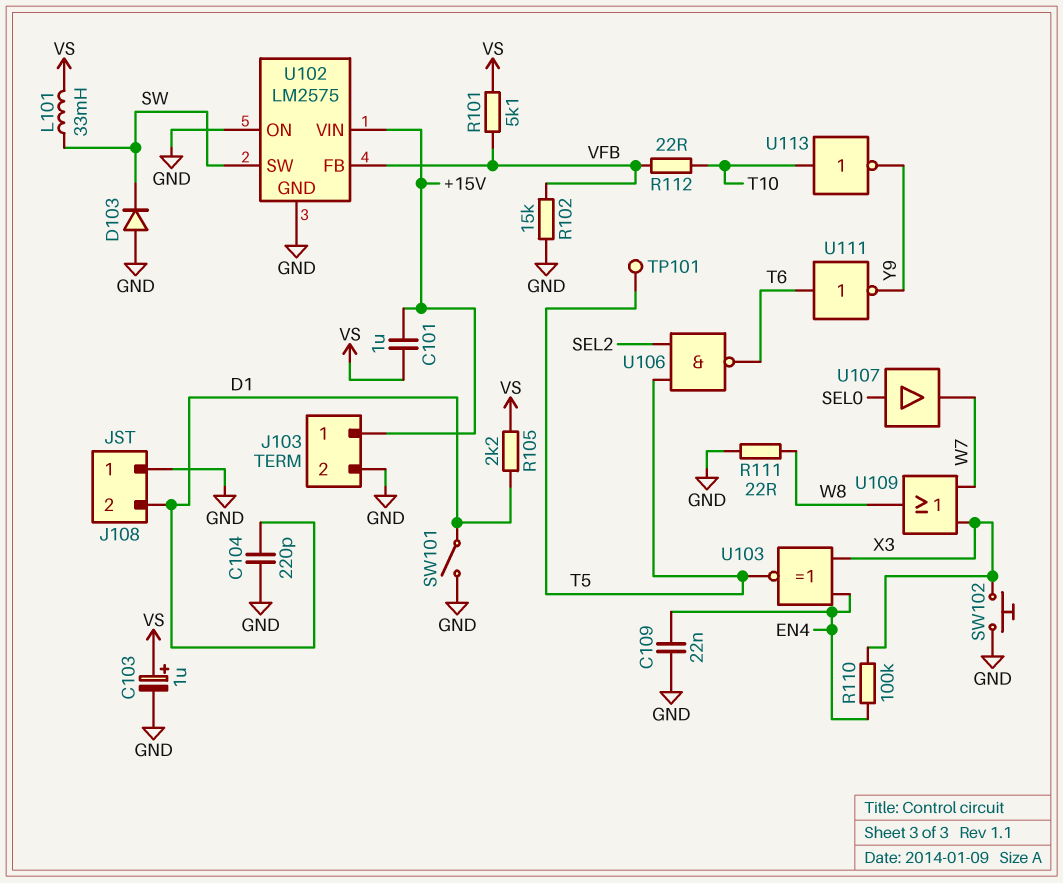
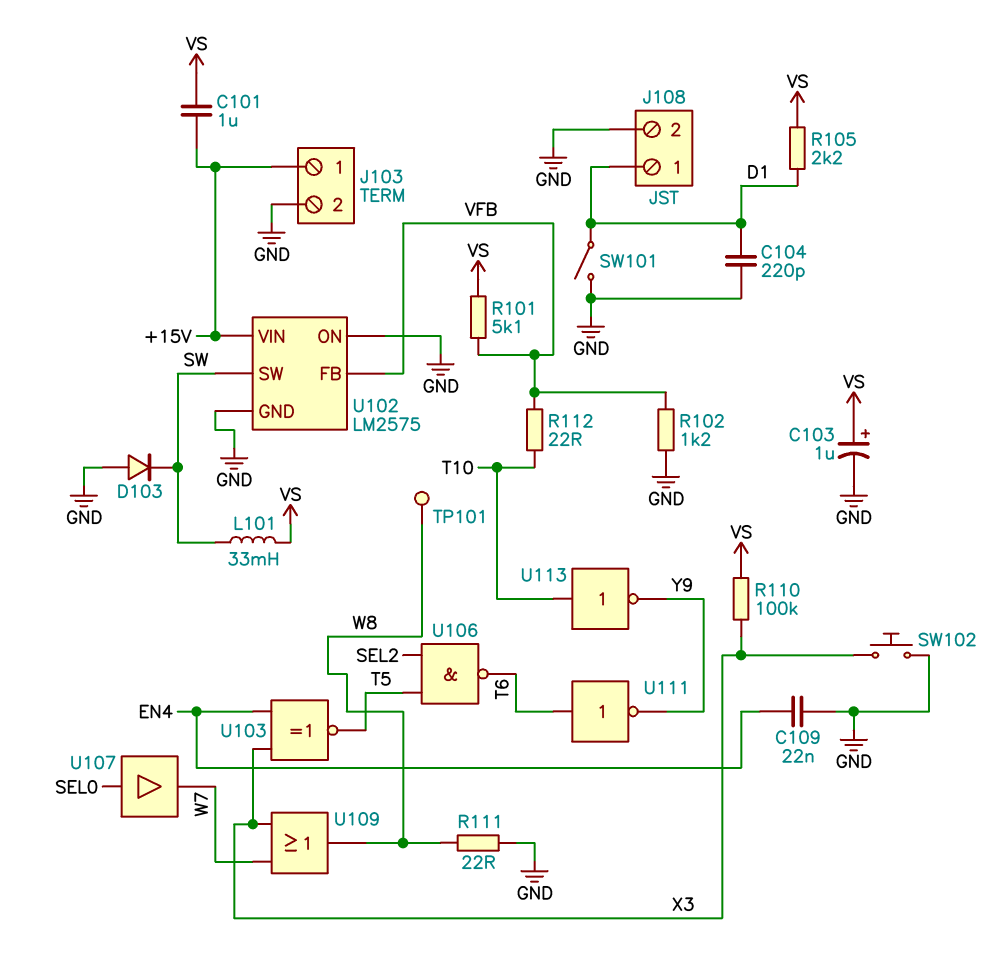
J108 pin 1: GND -> D1
J108 pin 2: D1 -> GND
R102: 15k (GND, VFB) -> 1.2k (GND, VFB)
R110: 100k (EN4, X3) -> 100k (VS, X3)
TP101: test point (T5) -> test point (W8)

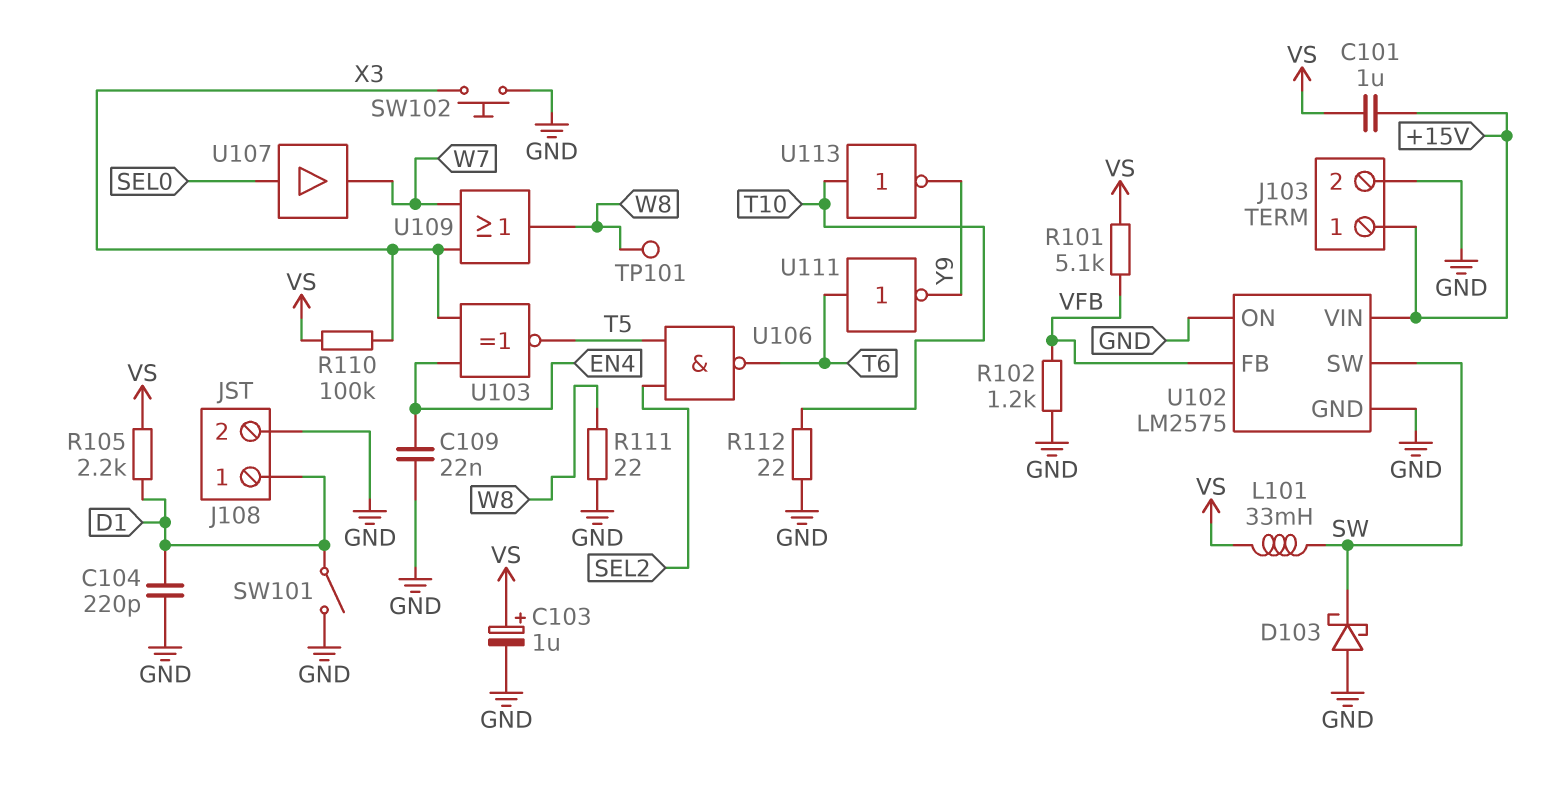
D103: diode (A GND, K SW) -> schottky (A GND, K SW)
R112: 22 (T10, VFB) -> 22 (GND, T10)

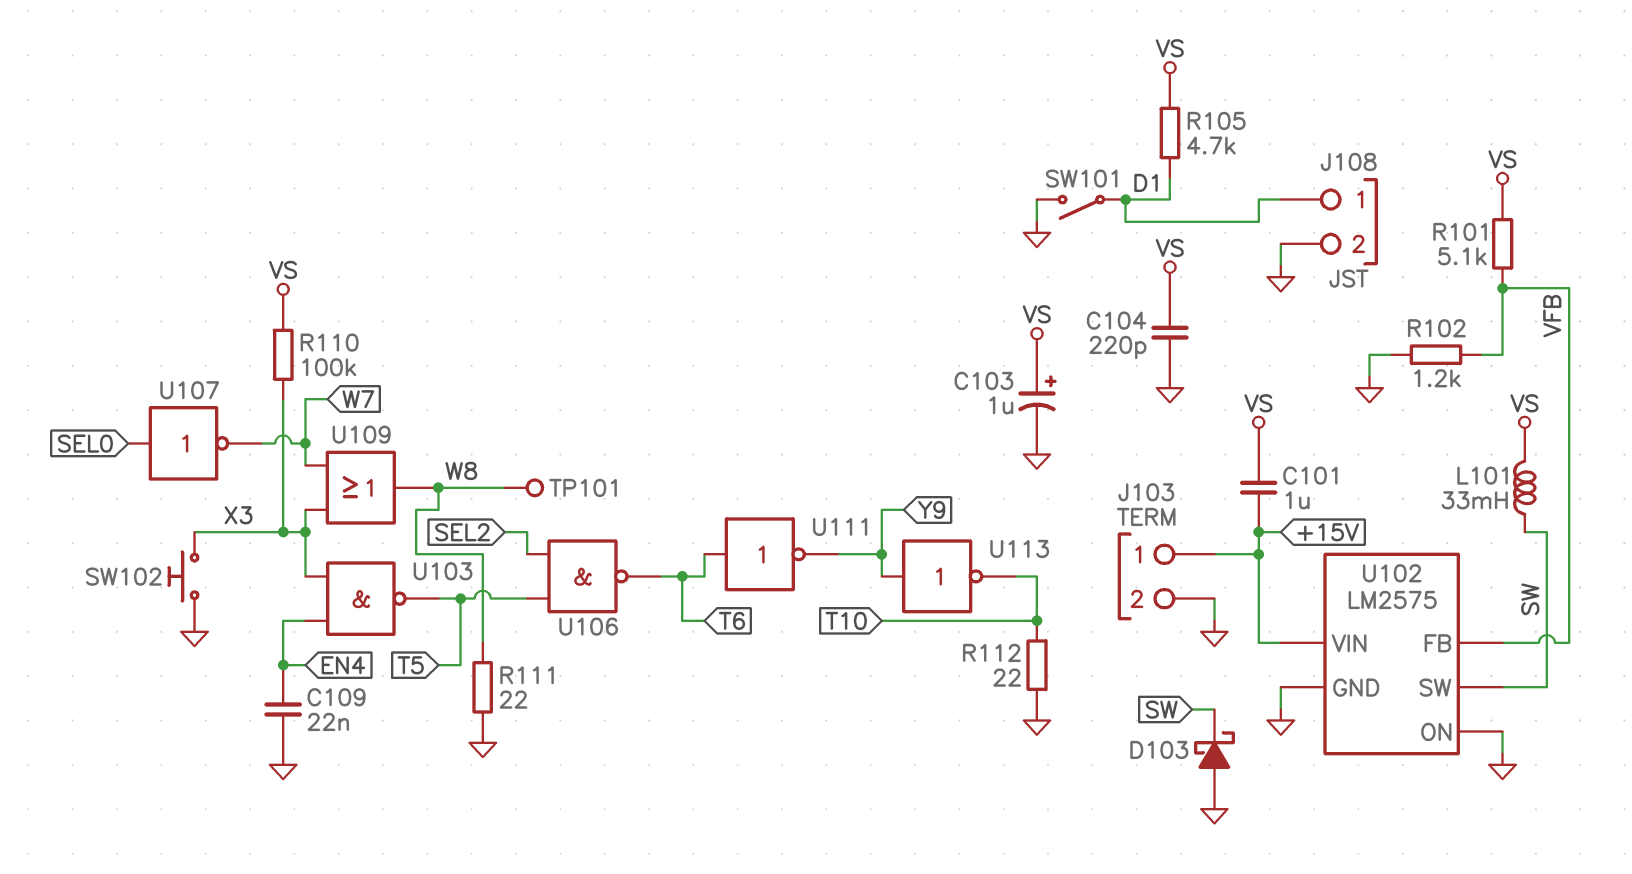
C104: 220pF (D1, GND) -> 220pF (GND, VS)
R105: 2.2k (D1, VS) -> 4.7k (D1, VS)
U103: XNOR (in EN4, in X3, out T5) -> NAND (in EN4, in X3, out T5)
U107: buffer (in SEL0, out W7) -> NOT (in SEL0, out W7)
U113: NOT (in T10, out Y9) -> NOT (in Y9, out T10)

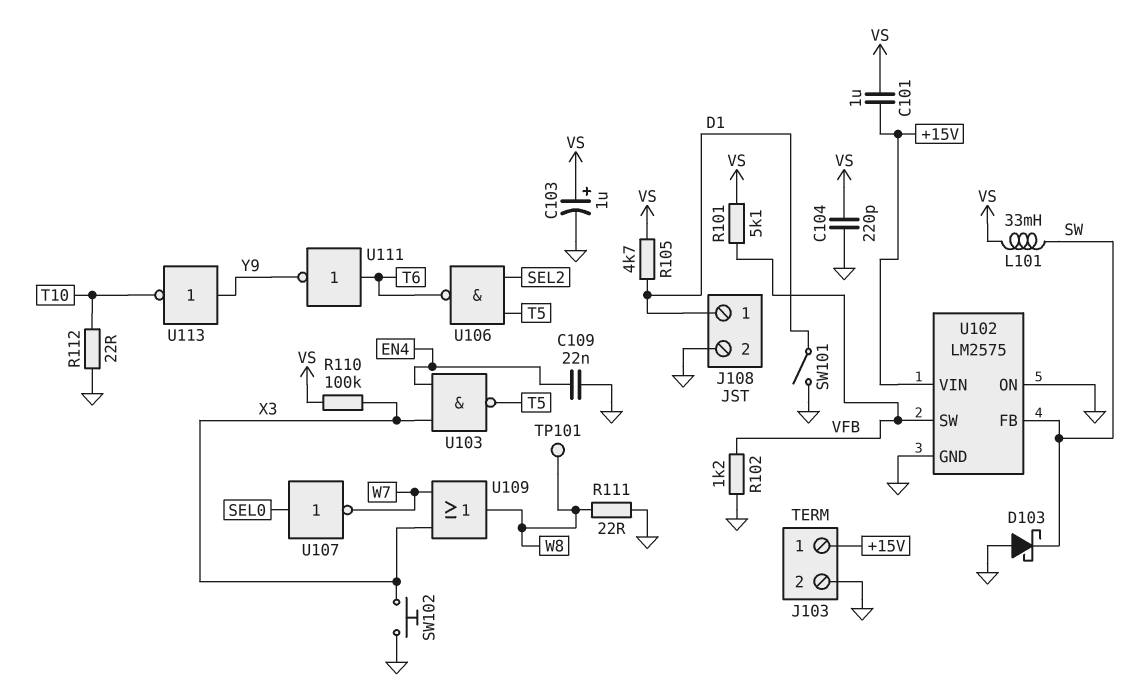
U102 pin FB: VFB -> SW
U102 pin SW: SW -> VFB

